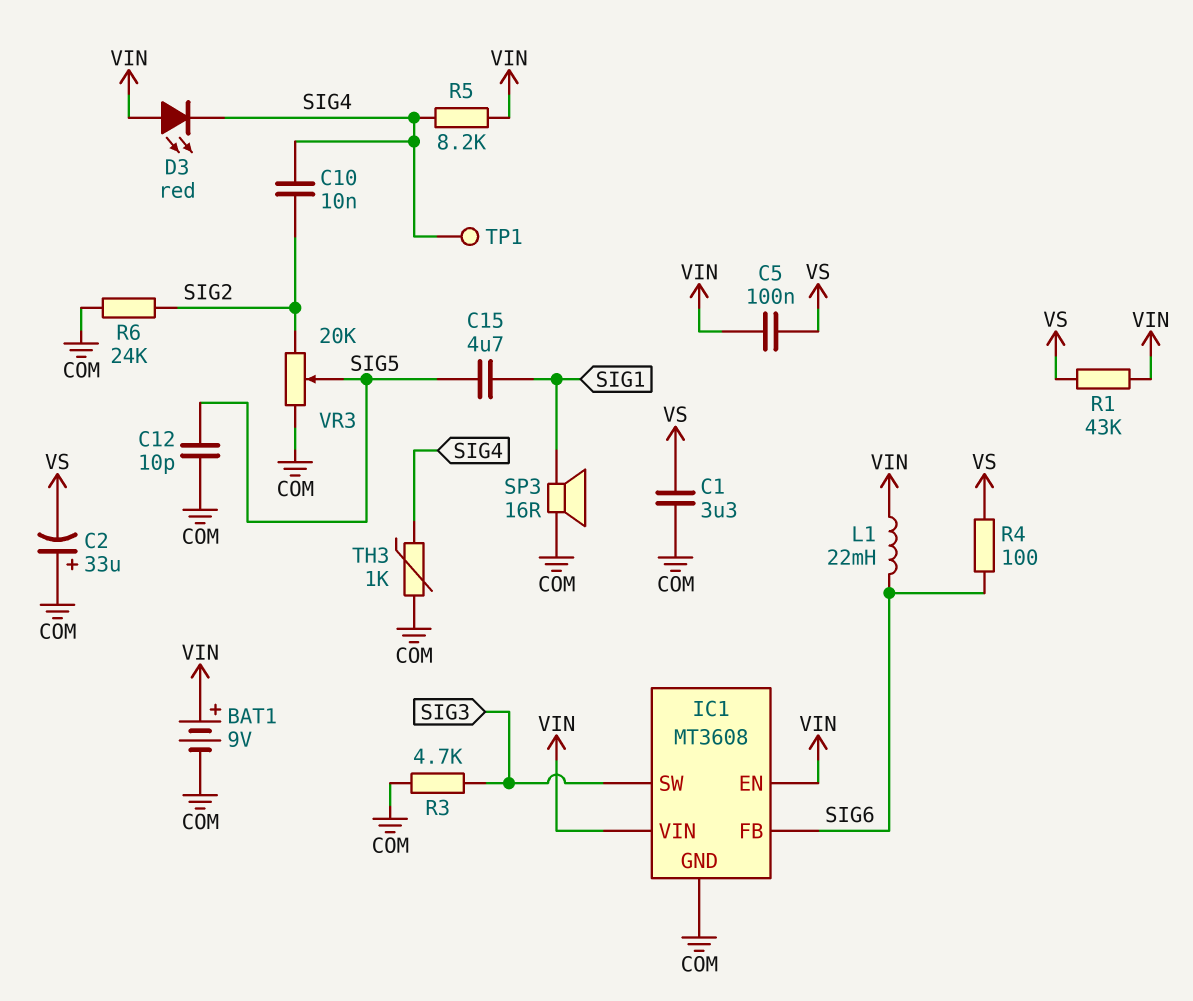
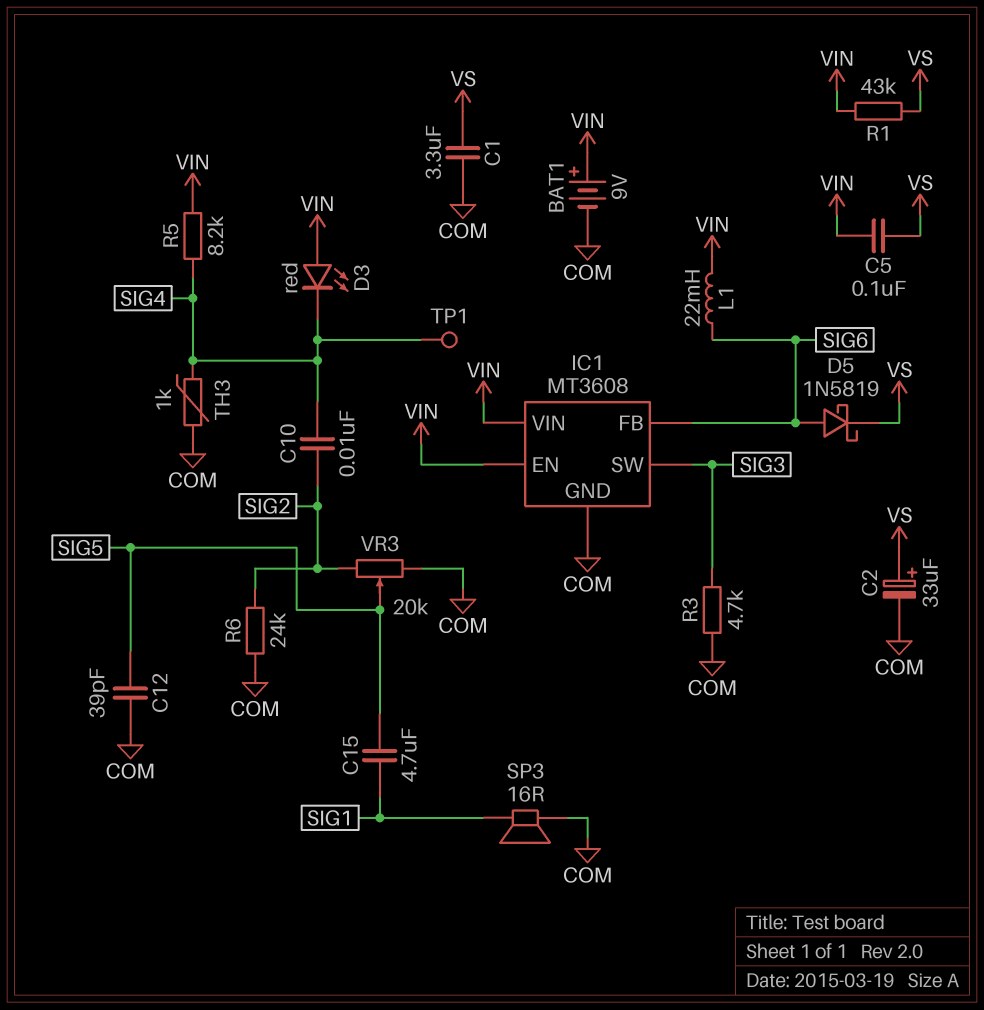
C2: 33uF (plus COM, minus VS) -> 33uF (plus VS, minus COM)
C12: 10pF (COM, SIG5) -> 39pF (COM, SIG5)
D5: none -> schottky 1N5819 (A SIG6, K VS)
R4: 100 (SIG6, VS) -> none

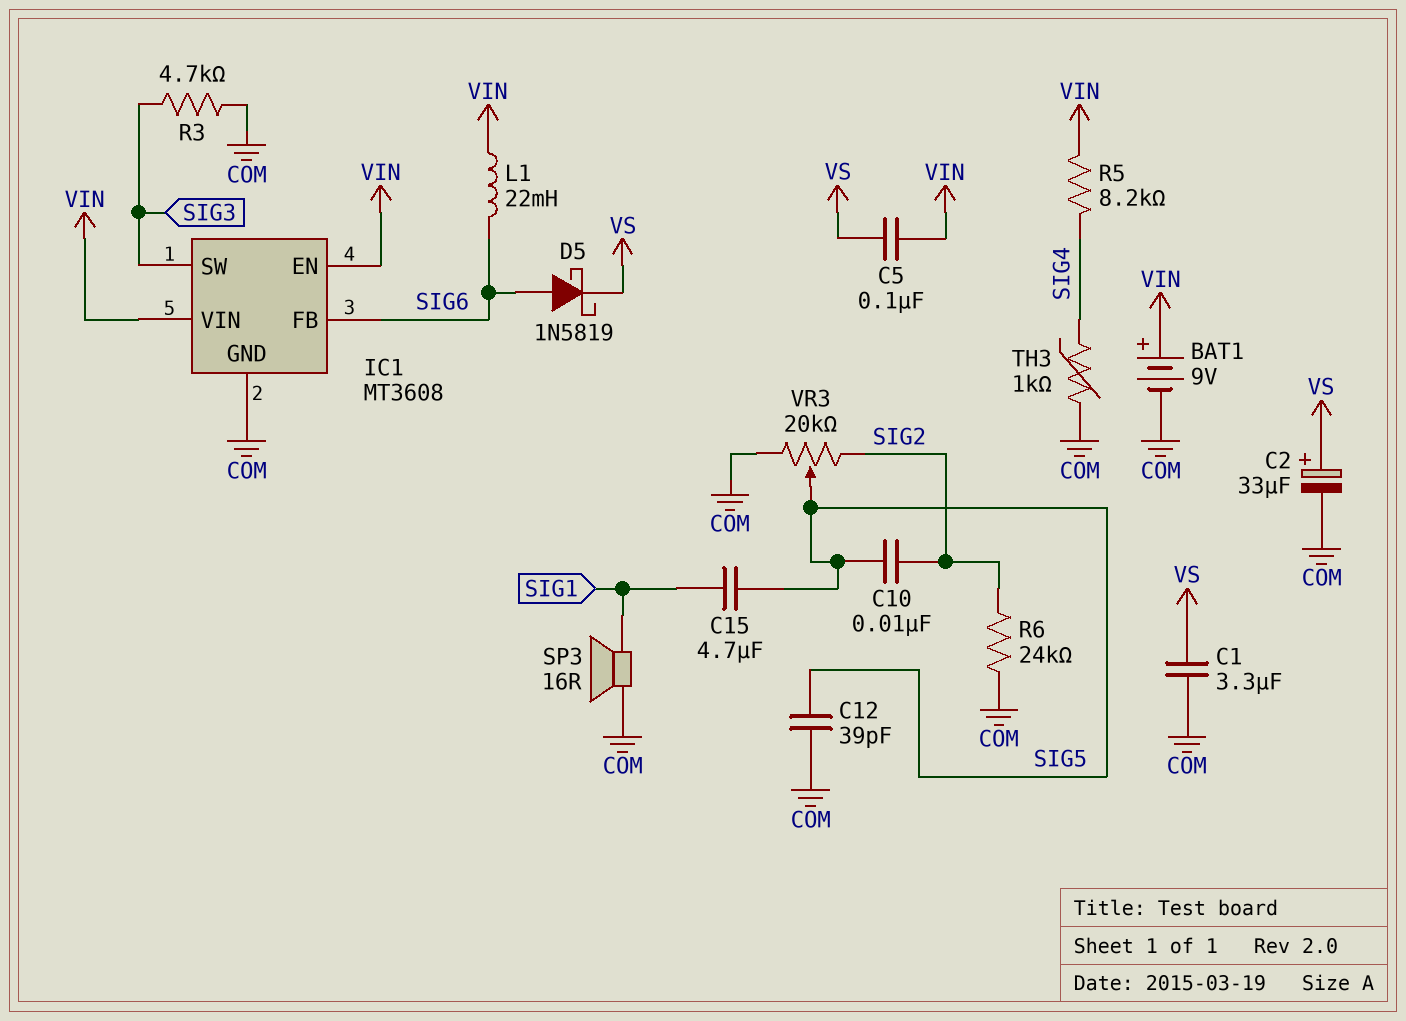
C10: 10nF (SIG2, SIG4) -> 10nF (SIG2, SIG5)
D3: LED red (A VIN, K SIG4) -> none
R1: 43k (VIN, VS) -> none
TP1: test point (SIG4) -> none

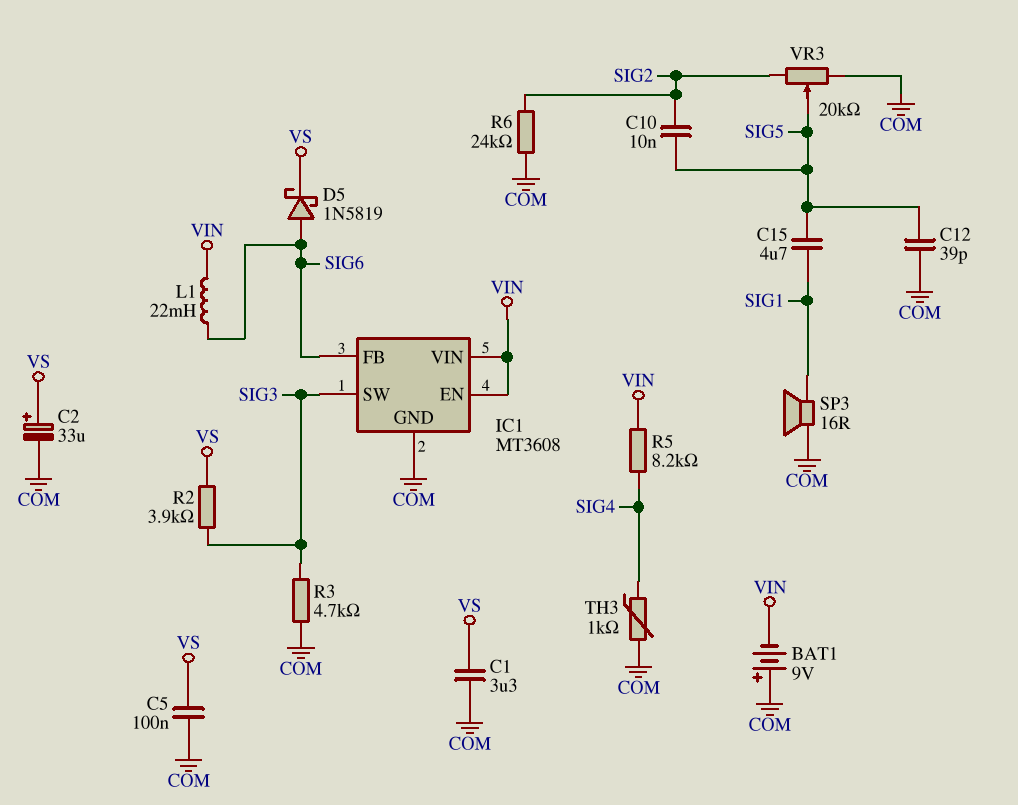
BAT1: 9V (plus VIN, minus COM) -> 9V (plus COM, minus VIN)
C5: 100nF (VIN, VS) -> 100nF (COM, VS)
R2: none -> 3.9k (SIG3, VS)

